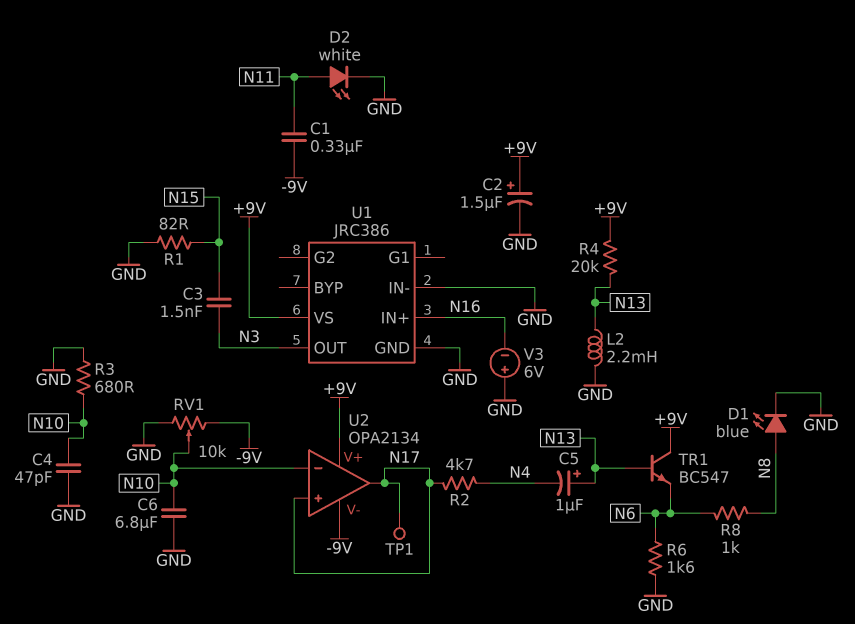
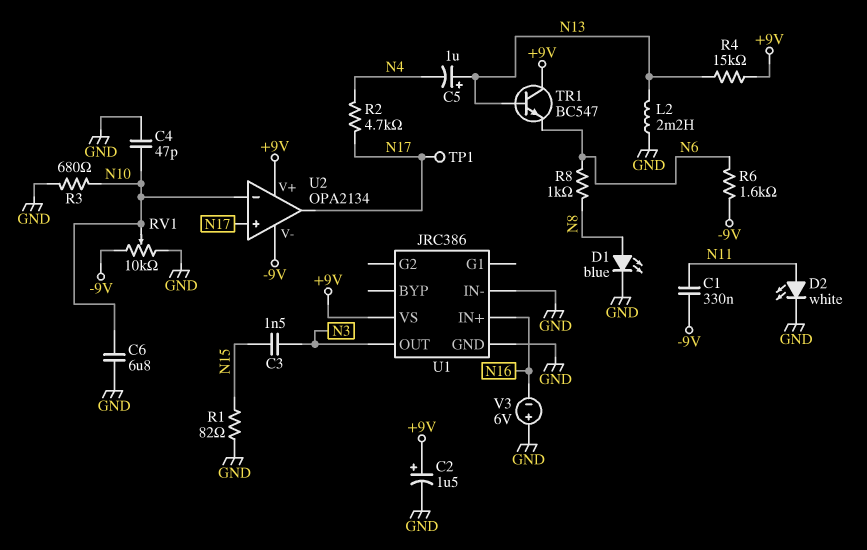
R4: 20k (+9V, N13) -> 15k (+9V, N13)
R6: 1.6k (GND, N6) -> 1.6k (-9V, N6)

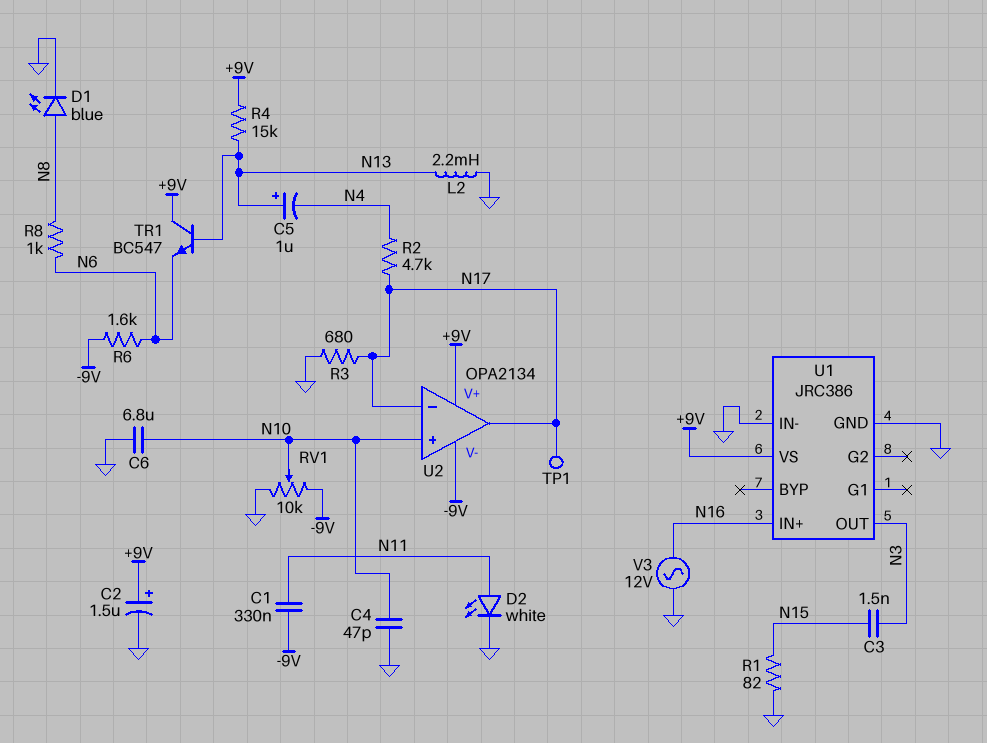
R3: 680 (GND, N10) -> 680 (GND, N17)
U2 pin in+: N17 -> N10
U2 pin in-: N10 -> N17
V3: 6V (plus GND, minus N16) -> AC 12V (GND, N16)

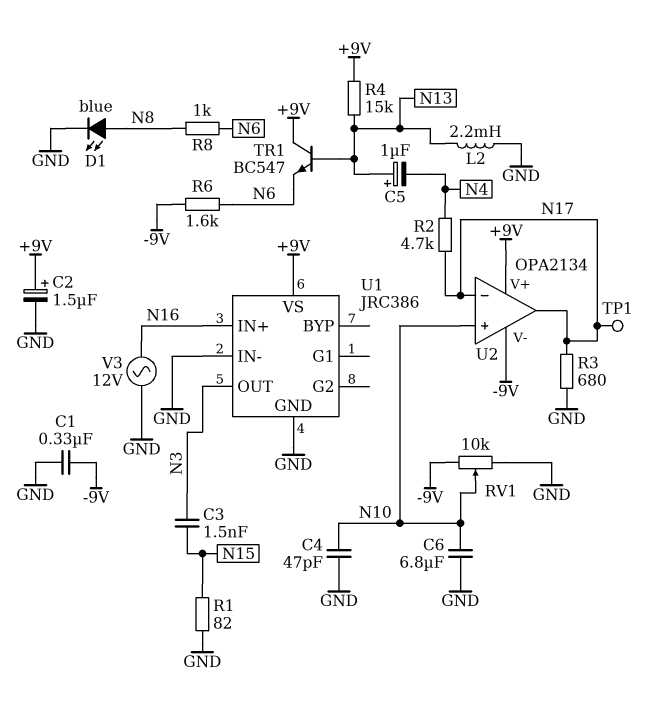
C1: 330nF (-9V, N11) -> 330nF (-9V, GND)
D2: LED white (A N11, K GND) -> none

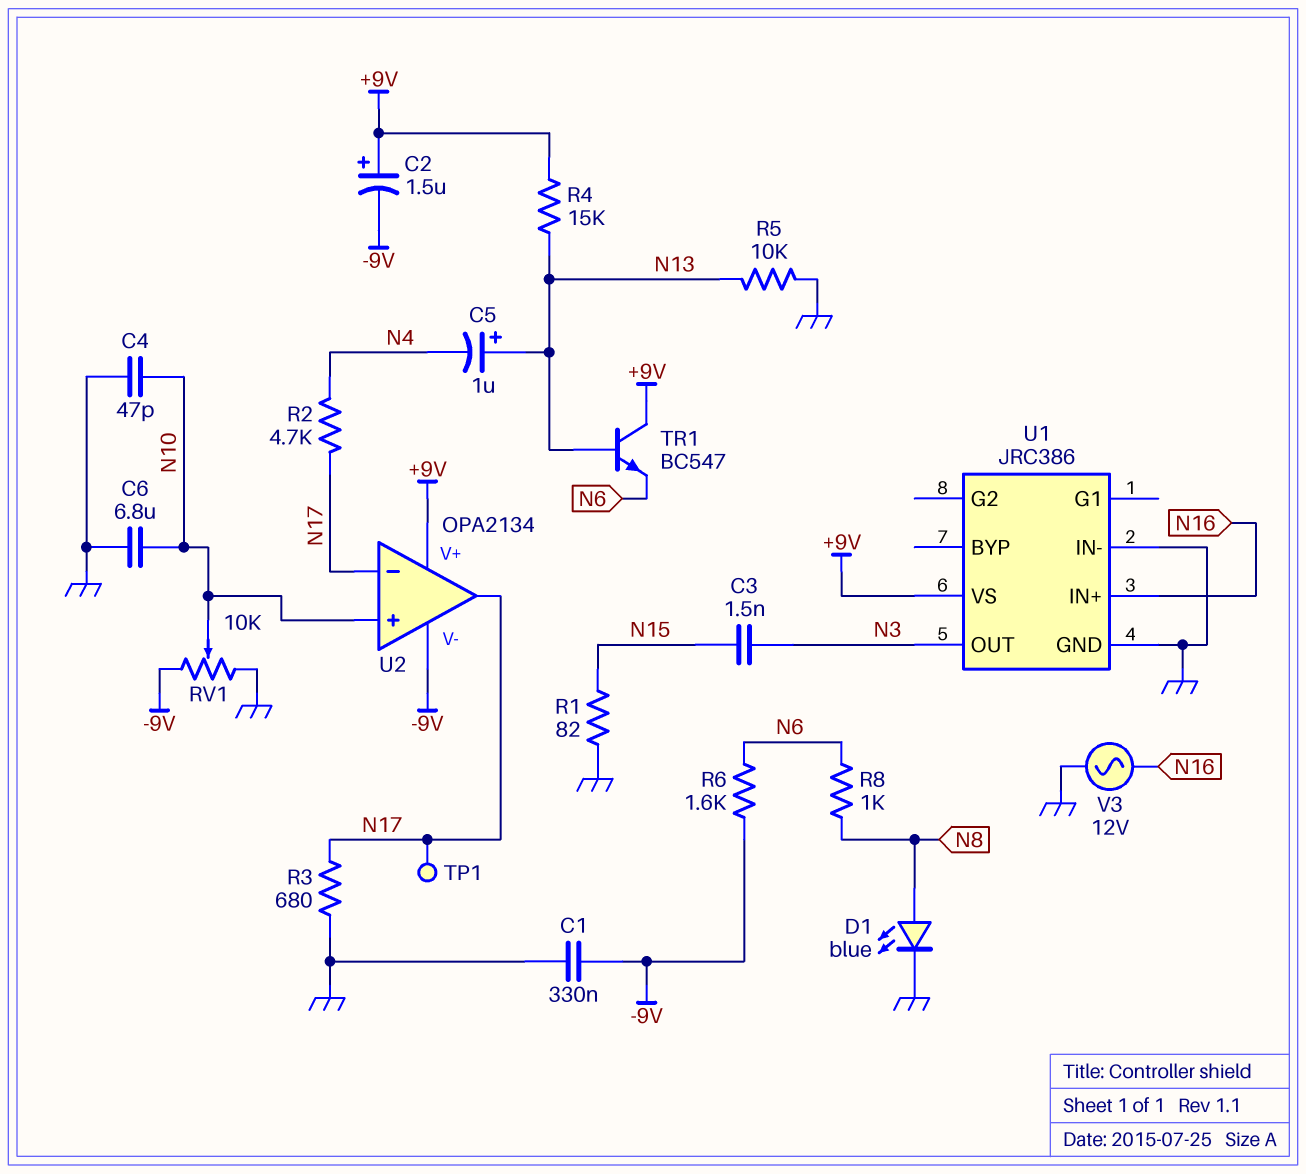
C2: 1.5uF (plus +9V, minus GND) -> 1.5uF (plus +9V, minus -9V)
L2: 2.2mH (GND, N13) -> none
R5: none -> 10k (GND, N13)

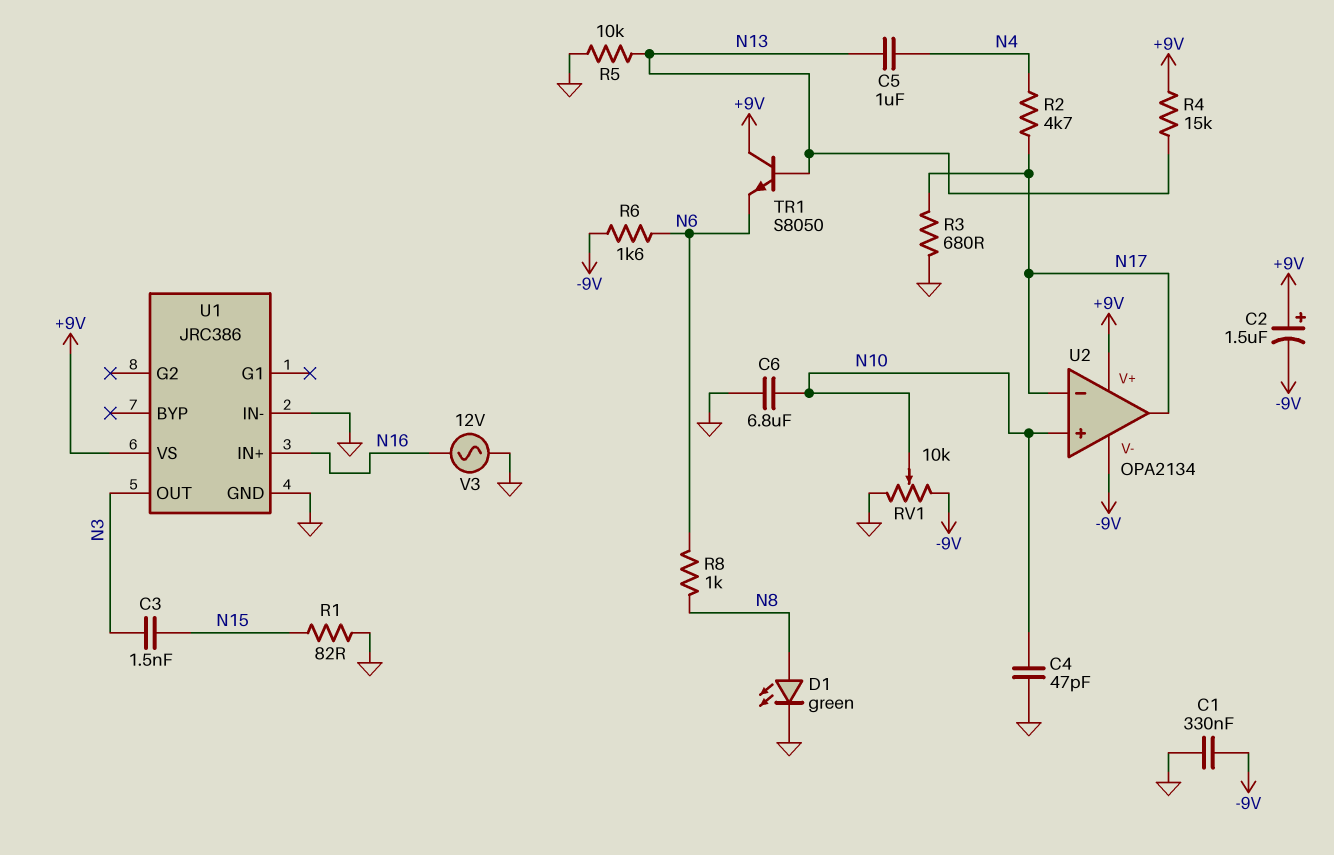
C5: 1uF (plus N13, minus N4) -> 1uF (N4, N13)
D1: LED blue (A N8, K GND) -> LED green (A N8, K GND)
TP1: test point (N17) -> none
TR1: NPN BC547 (B N13, C +9V, E N6) -> NPN S8050 (B N13, C +9V, E N6)

